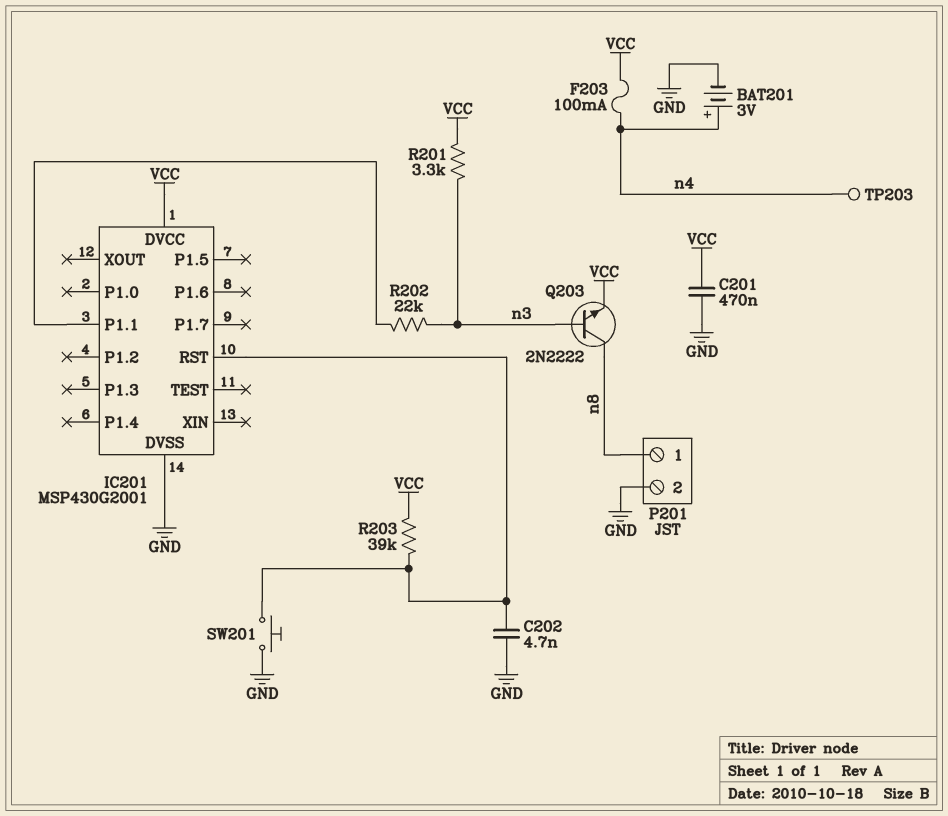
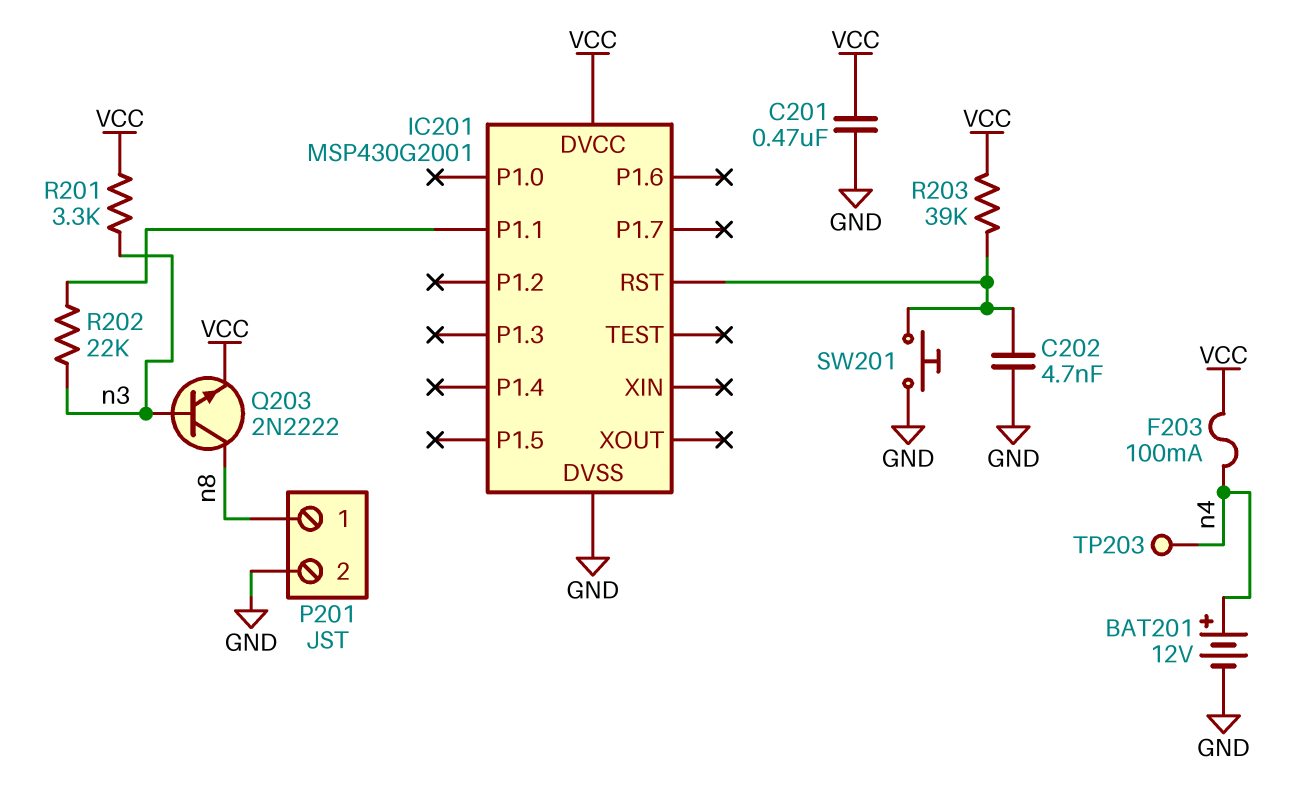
BAT201: 3V (plus n4, minus GND) -> 12V (plus n4, minus GND)

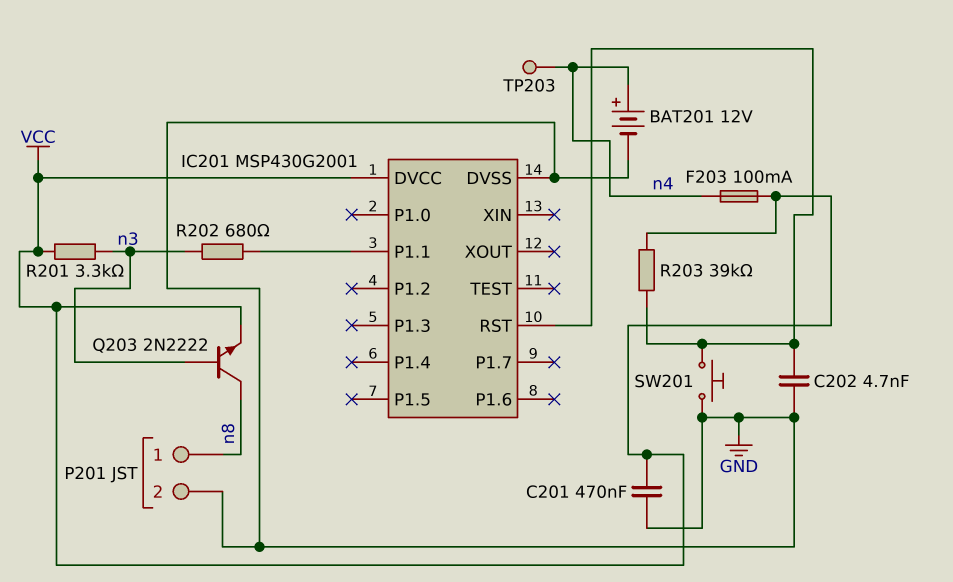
R202: 22k (IC201/P1.1, n3) -> 680 (IC201/P1.1, n3)

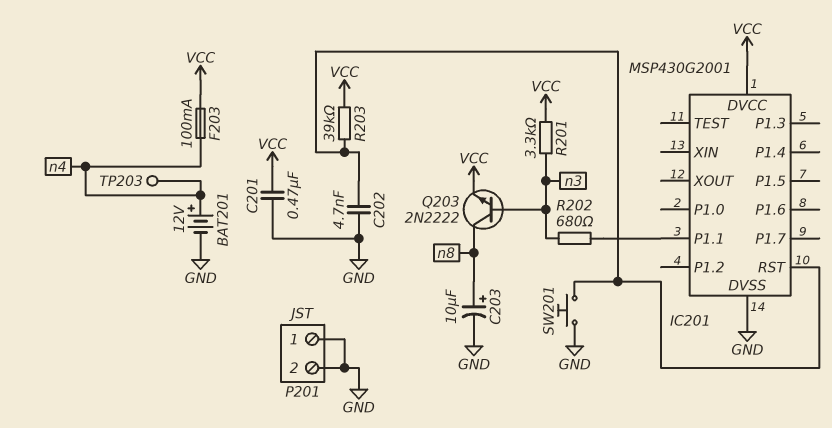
C203: none -> 10uF (plus n8, minus GND)
P201 pin 1: n8 -> GND

